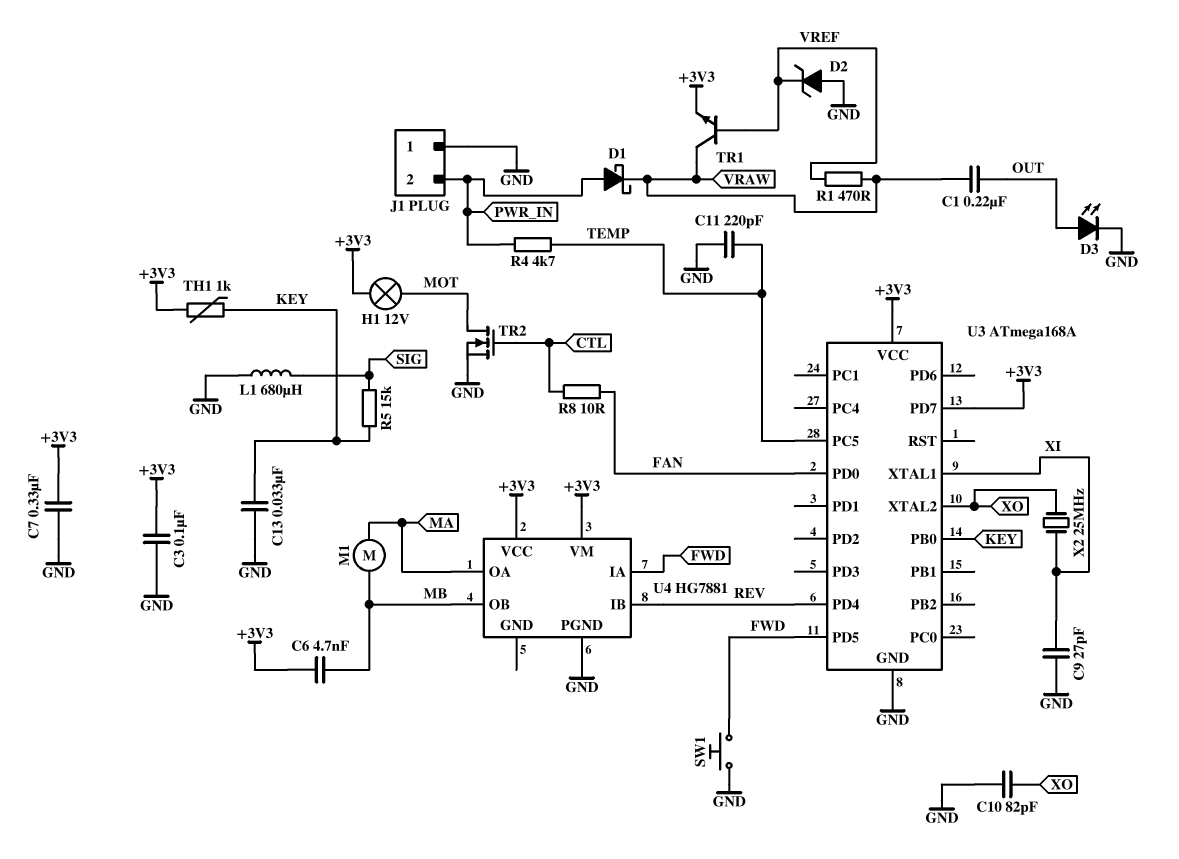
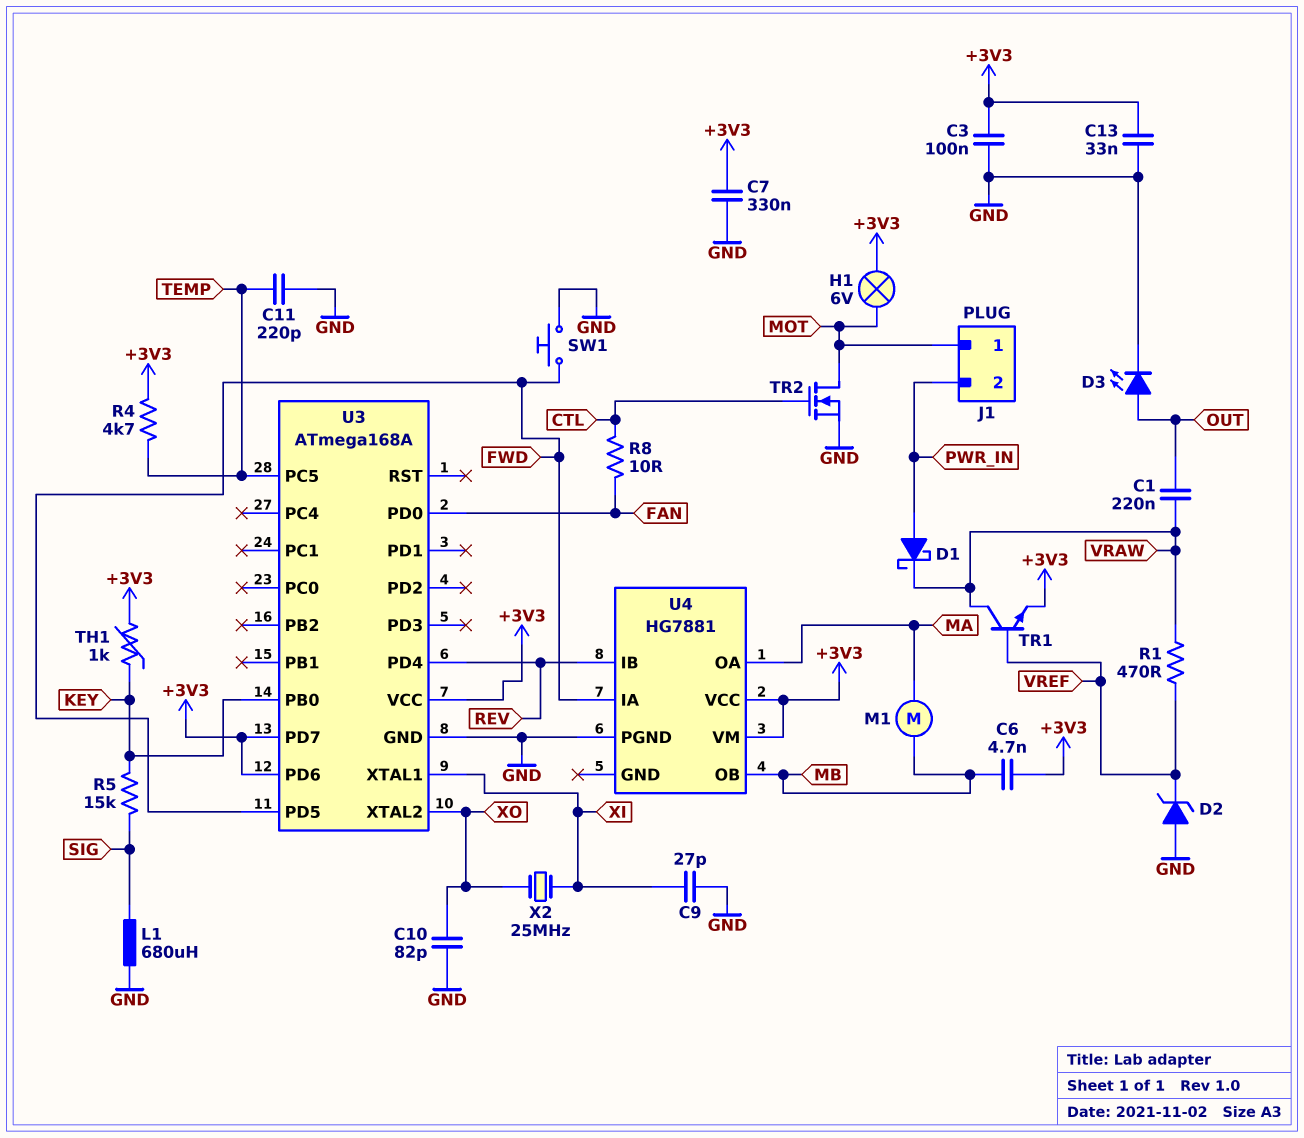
C13: 33nF (GND, KEY) -> 33nF (+3V3, GND)
H1: lamp 12V (+3V3, MOT) -> lamp 6V (+3V3, MOT)
J1 pin 1: GND -> MOT
R4: 4.7k (PWR_IN, TEMP) -> 4.7k (+3V3, TEMP)
U3 pin PD6: none -> +3V3

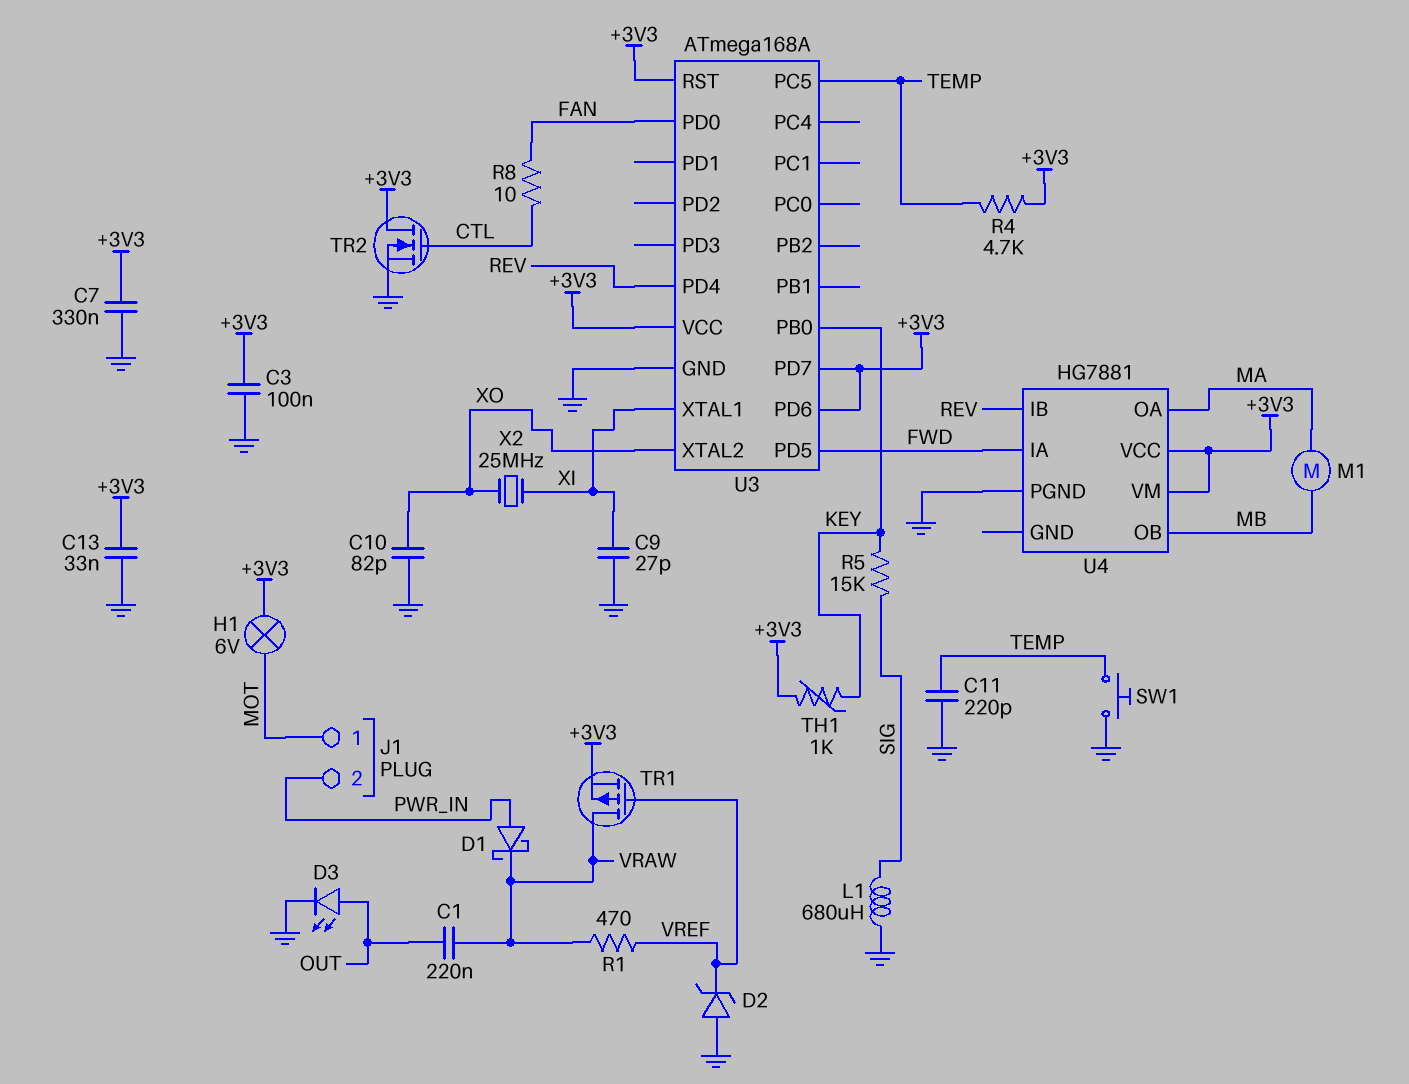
C6: 4.7nF (+3V3, MB) -> none
SW1: button (FWD, GND) -> button (GND, TEMP)
TR1: NPN (B VREF, C VRAW, E +3V3) -> PMOS (G VREF, D VRAW, S +3V3)
TR2: NMOS (G CTL, D MOT, S GND) -> NMOS (G CTL, D +3V3, S GND)
U3 pin RST: none -> +3V3

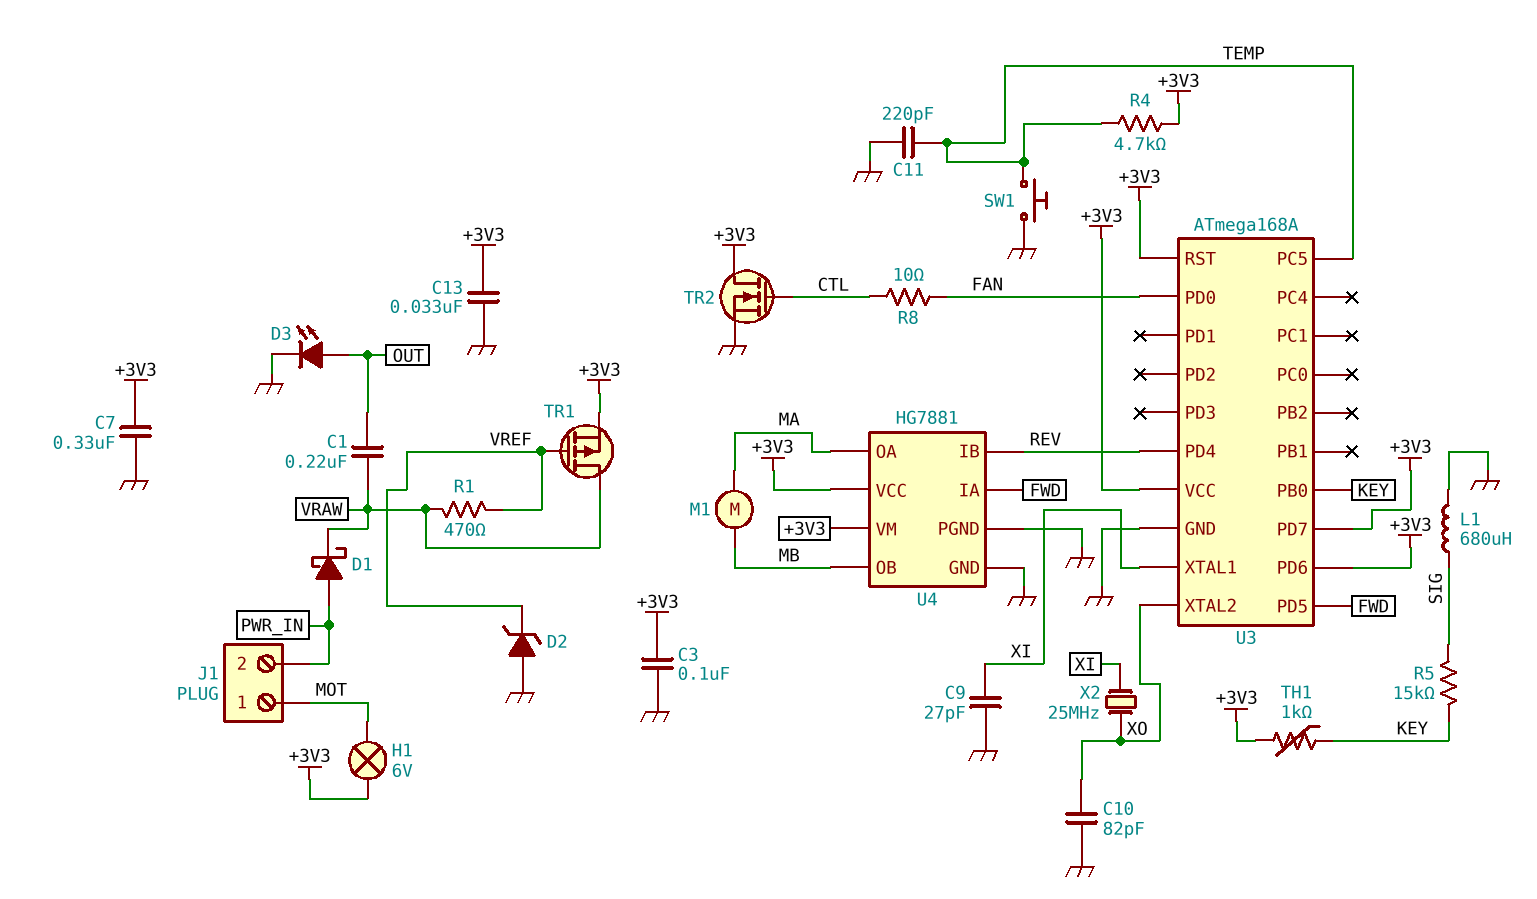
U4 pin GND: none -> GND

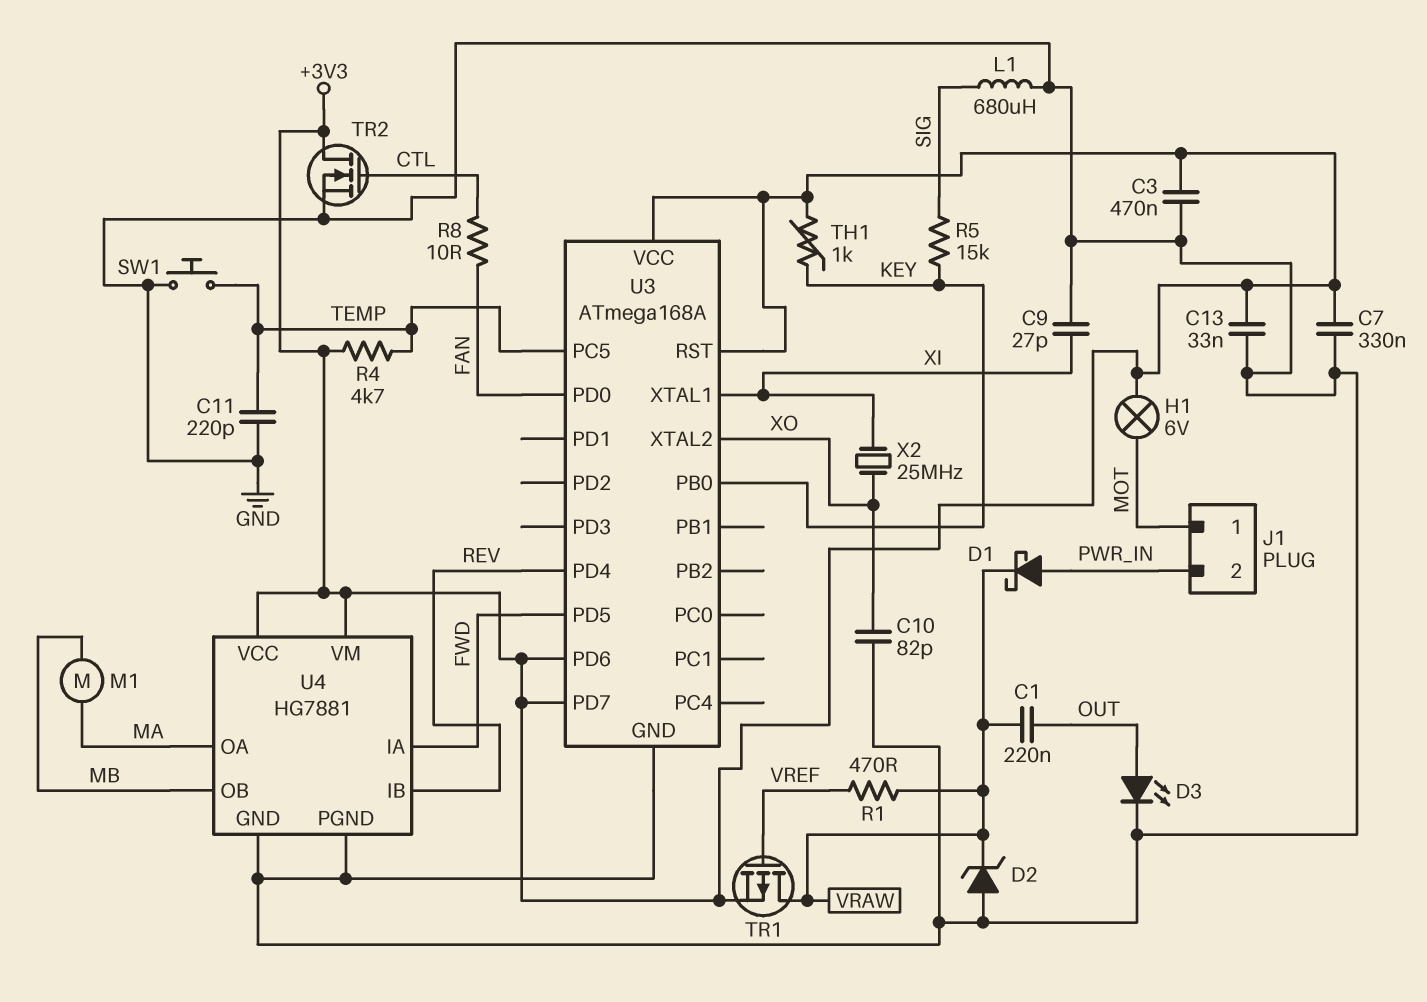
C3: 100nF (+3V3, GND) -> 470nF (+3V3, GND)
D2: zener (A GND, K VREF) -> zener (A GND, K VRAW)

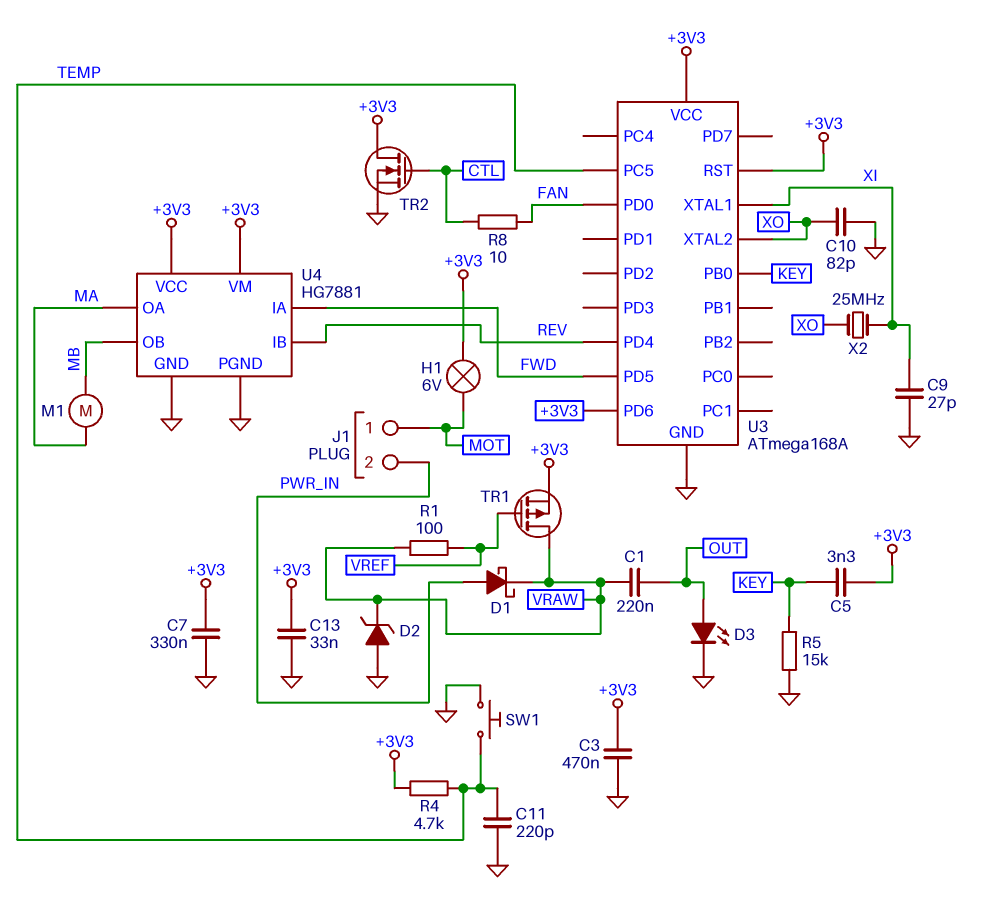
C5: none -> 3.3nF (+3V3, KEY)
L1: 680uH (GND, SIG) -> none
R1: 470 (VRAW, VREF) -> 100 (VRAW, VREF)
R5: 15k (KEY, SIG) -> 15k (GND, KEY)
TH1: 1k (+3V3, KEY) -> none
U3 pin PD7: +3V3 -> none

